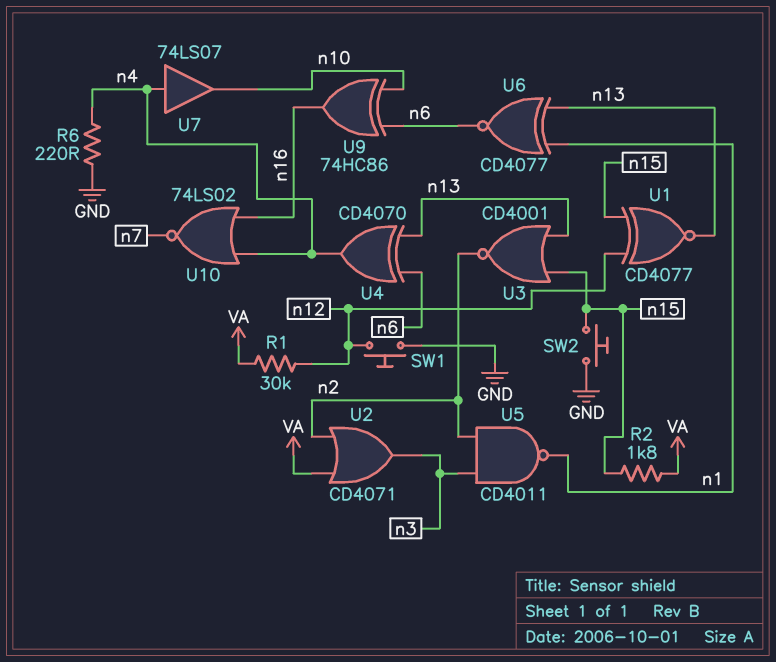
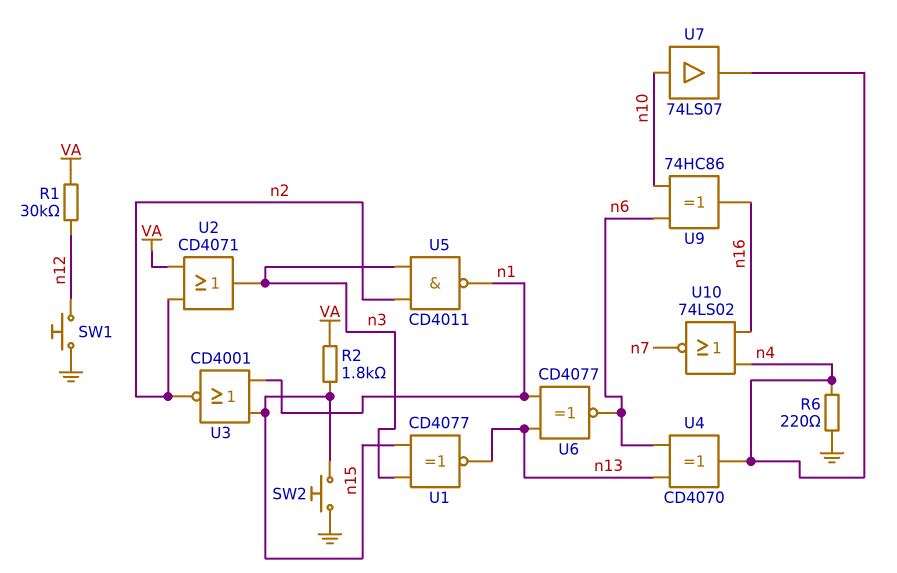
U1: XNOR CD4077 (in n12, in n15, out n13) -> XNOR CD4077 (in n3, in n15, out n13)
U3: NOR CD4001 (in n13, in n15, out n2) -> NOR CD4001 (in n1, in n15, out n2)
U7: buffer 74LS07 (in n4, out n10) -> buffer 74LS07 (in n10, out n4)

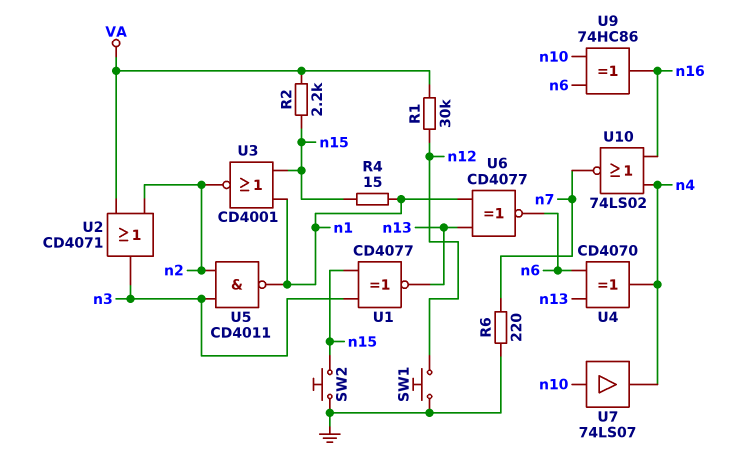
R2: 1.8k (VA, n15) -> 2.2k (VA, n15)
R4: none -> 15 (n1, n15)
R6: 220 (GND, n4) -> 220 (GND, n7)

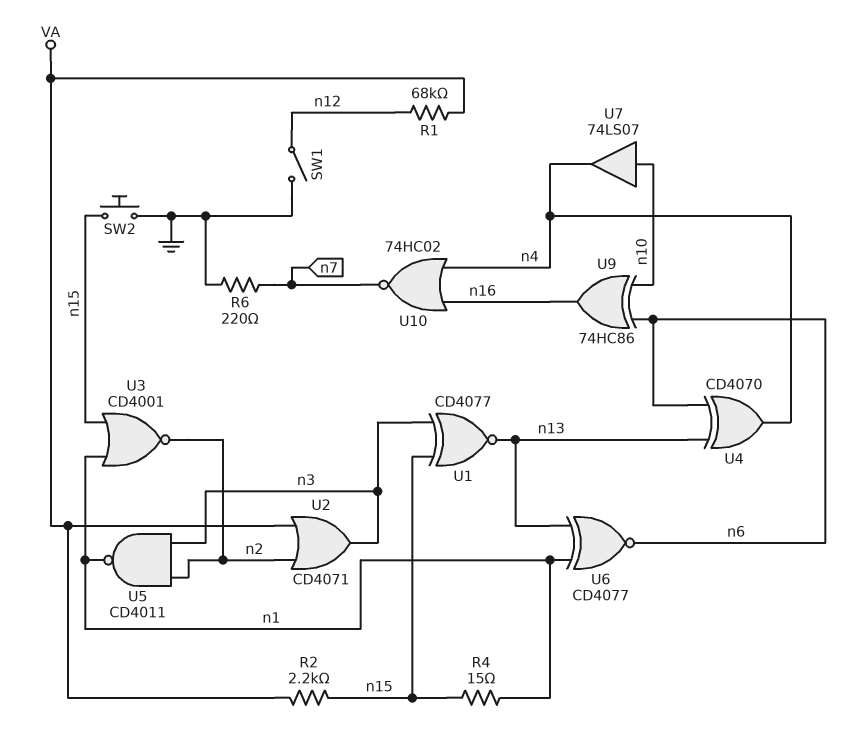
R1: 30k (VA, n12) -> 68k (VA, n12)
SW1: button (GND, n12) -> switch (GND, n12)
U10: NOR 74LS02 (in n4, in n16, out n7) -> NOR 74HC02 (in n4, in n16, out n7)

